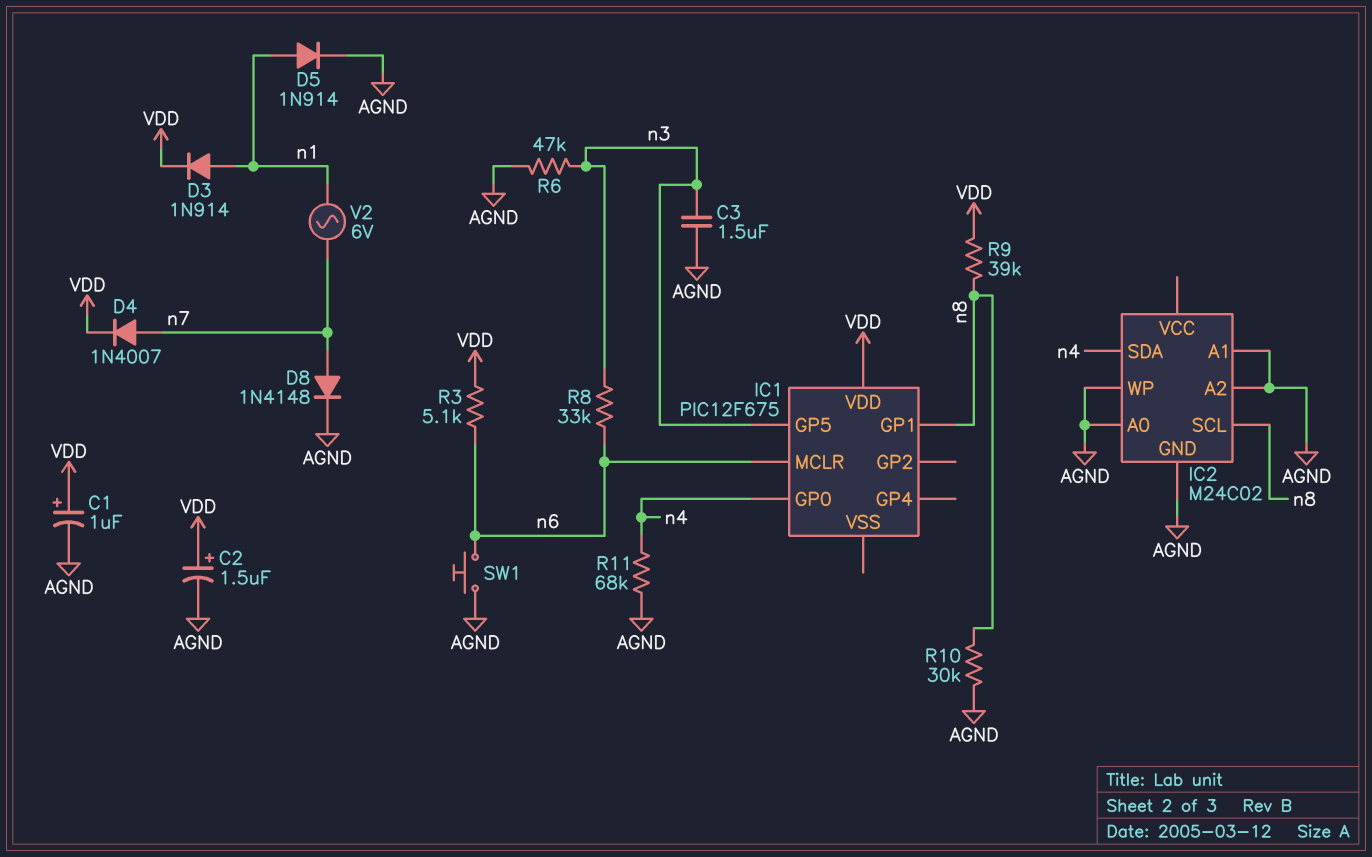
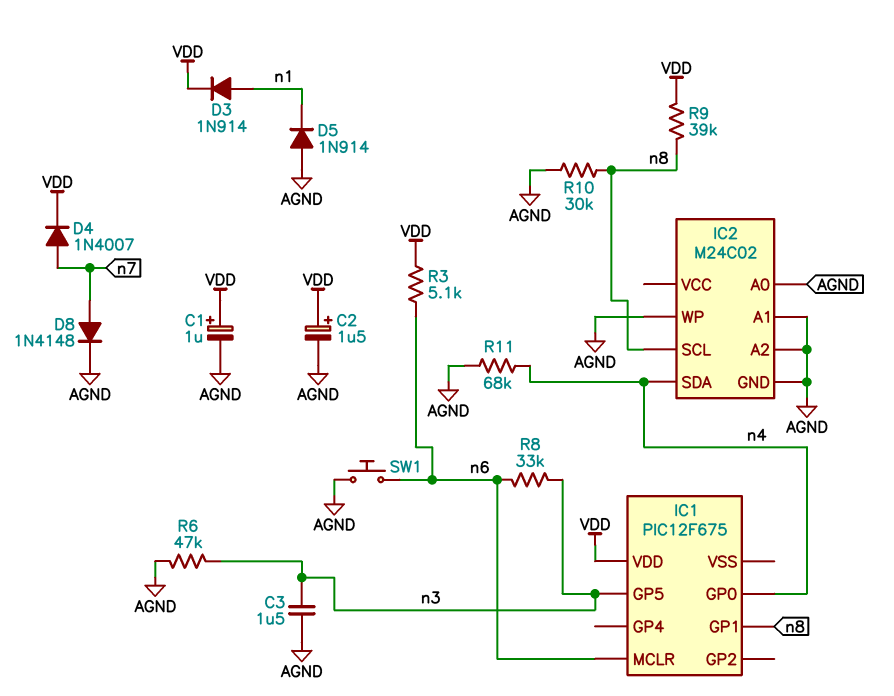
D5: diode 1N914 (A n1, K AGND) -> diode 1N914 (A AGND, K n1)
V2: AC 6V (n1, n7) -> none

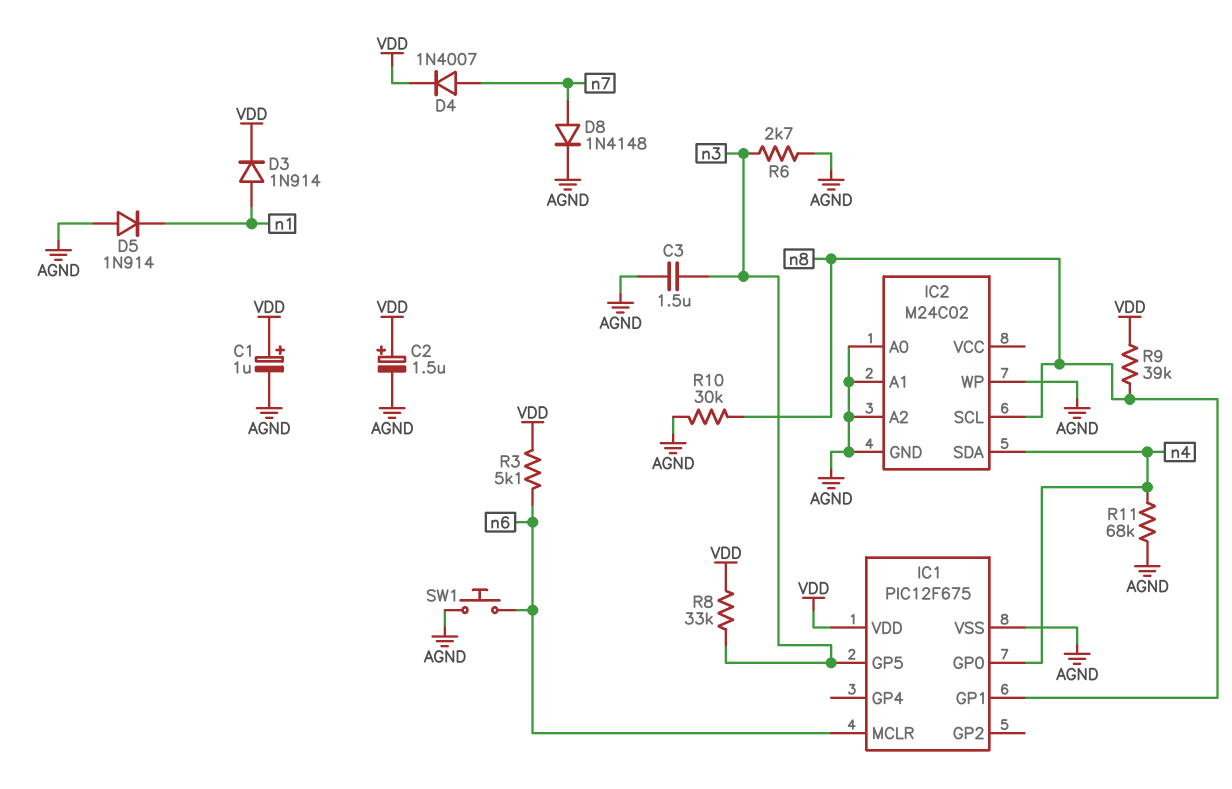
IC1 pin VSS: none -> AGND
R6: 47k (AGND, n3) -> 2.7k (AGND, n3)
R8: 33k (n3, n6) -> 33k (VDD, n3)

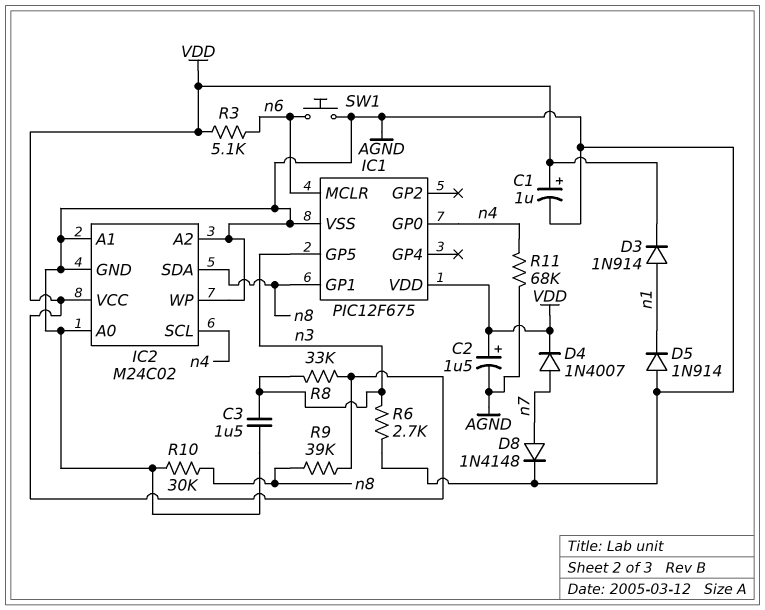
IC2 pin SCL: n8 -> n4
IC2 pin SDA: n4 -> n8
IC2 pin VCC: none -> VDD

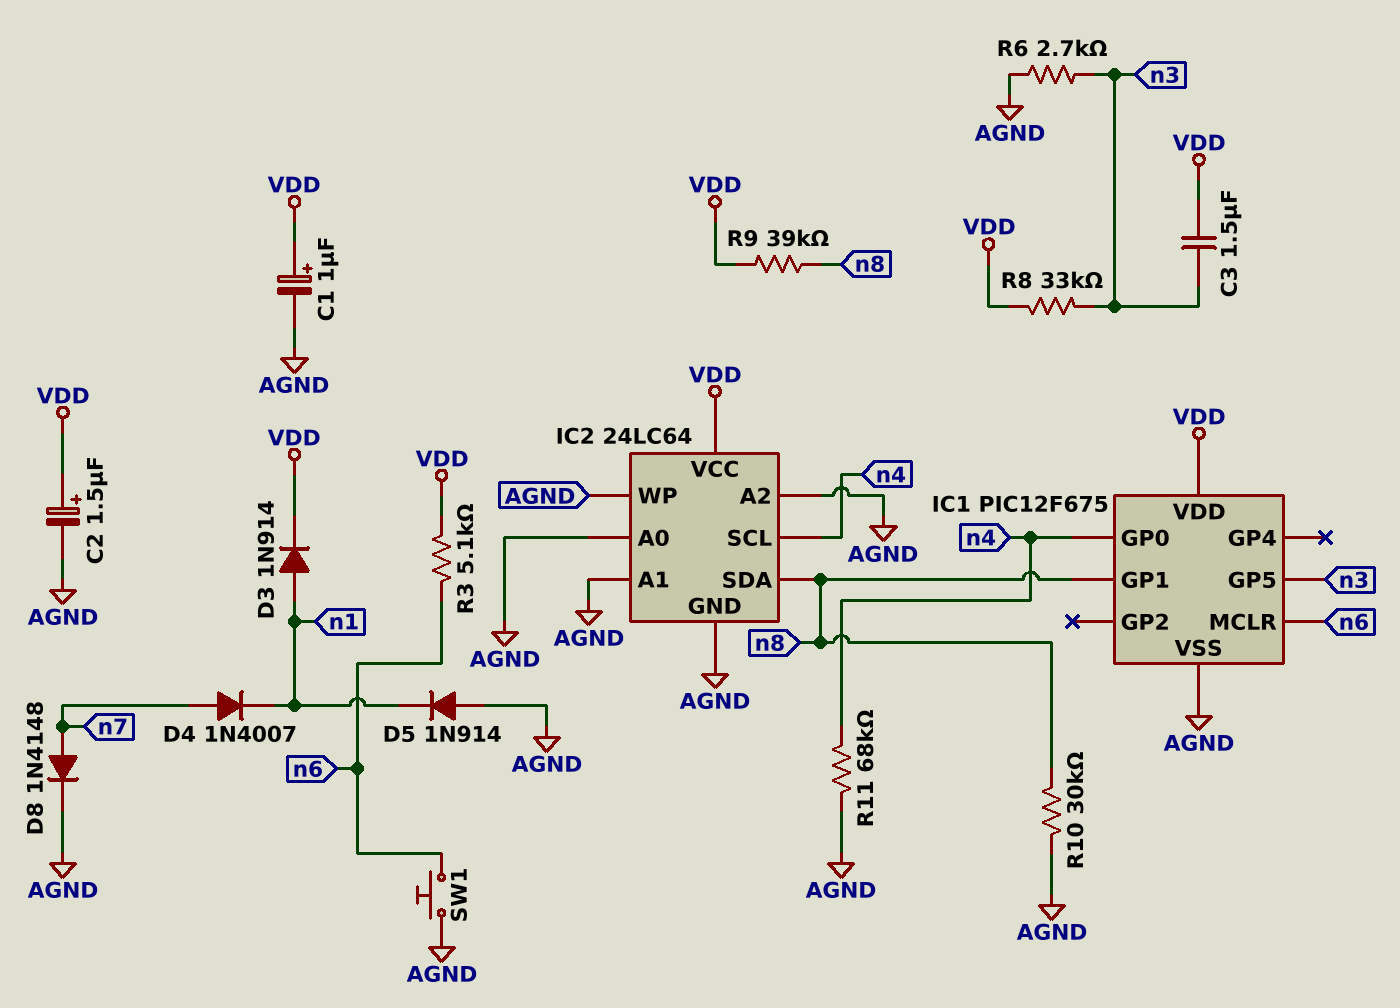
C3: 1.5uF (AGND, n3) -> 1.5uF (VDD, n3)
D4: diode 1N4007 (A n7, K VDD) -> diode 1N4007 (A n7, K n1)
IC2: M24C02 -> 24LC64

